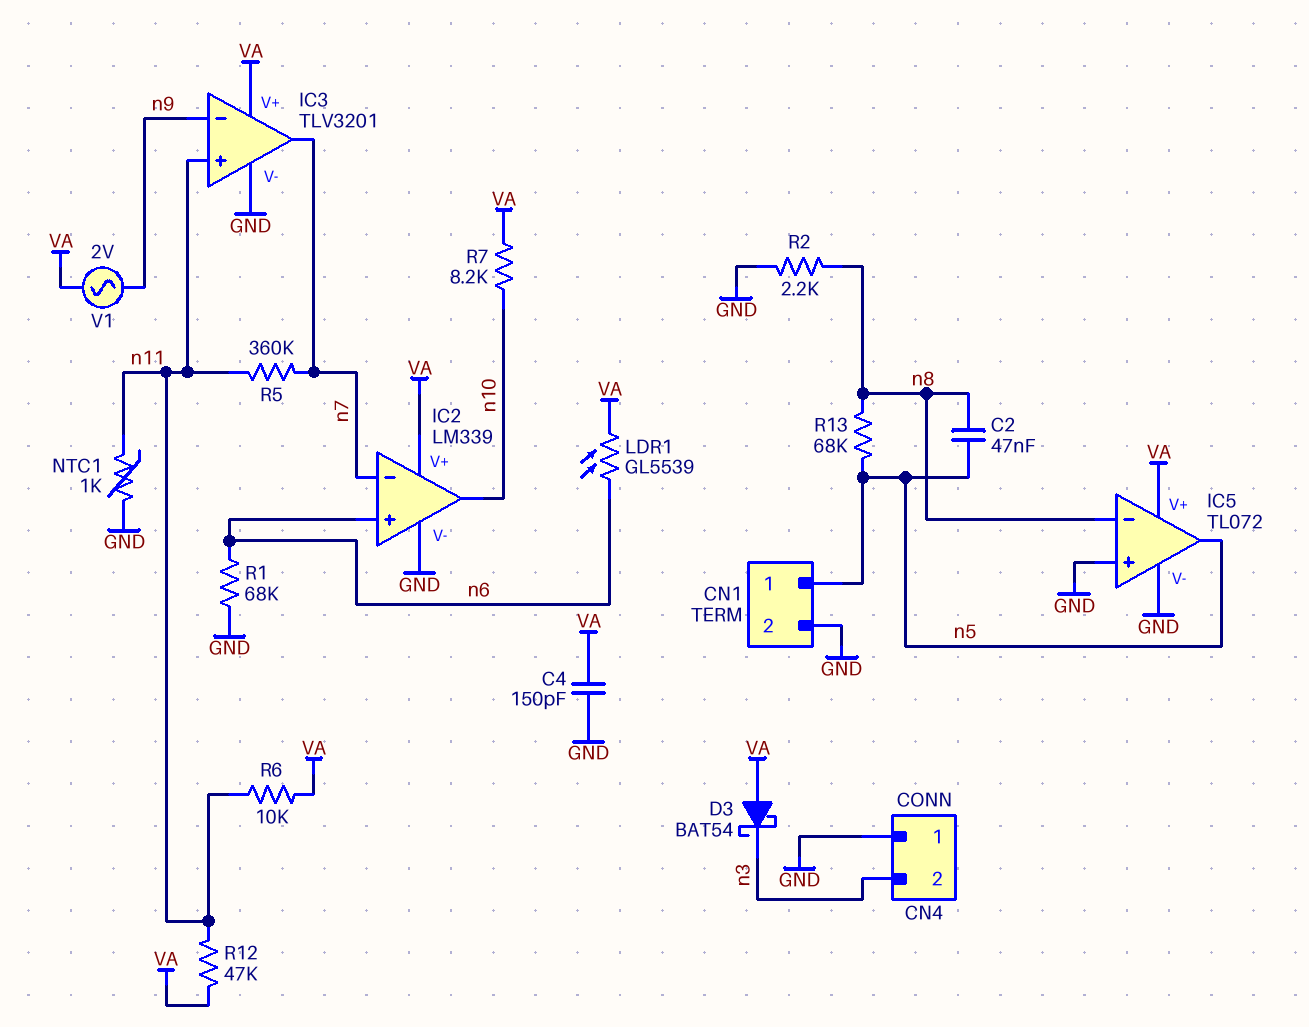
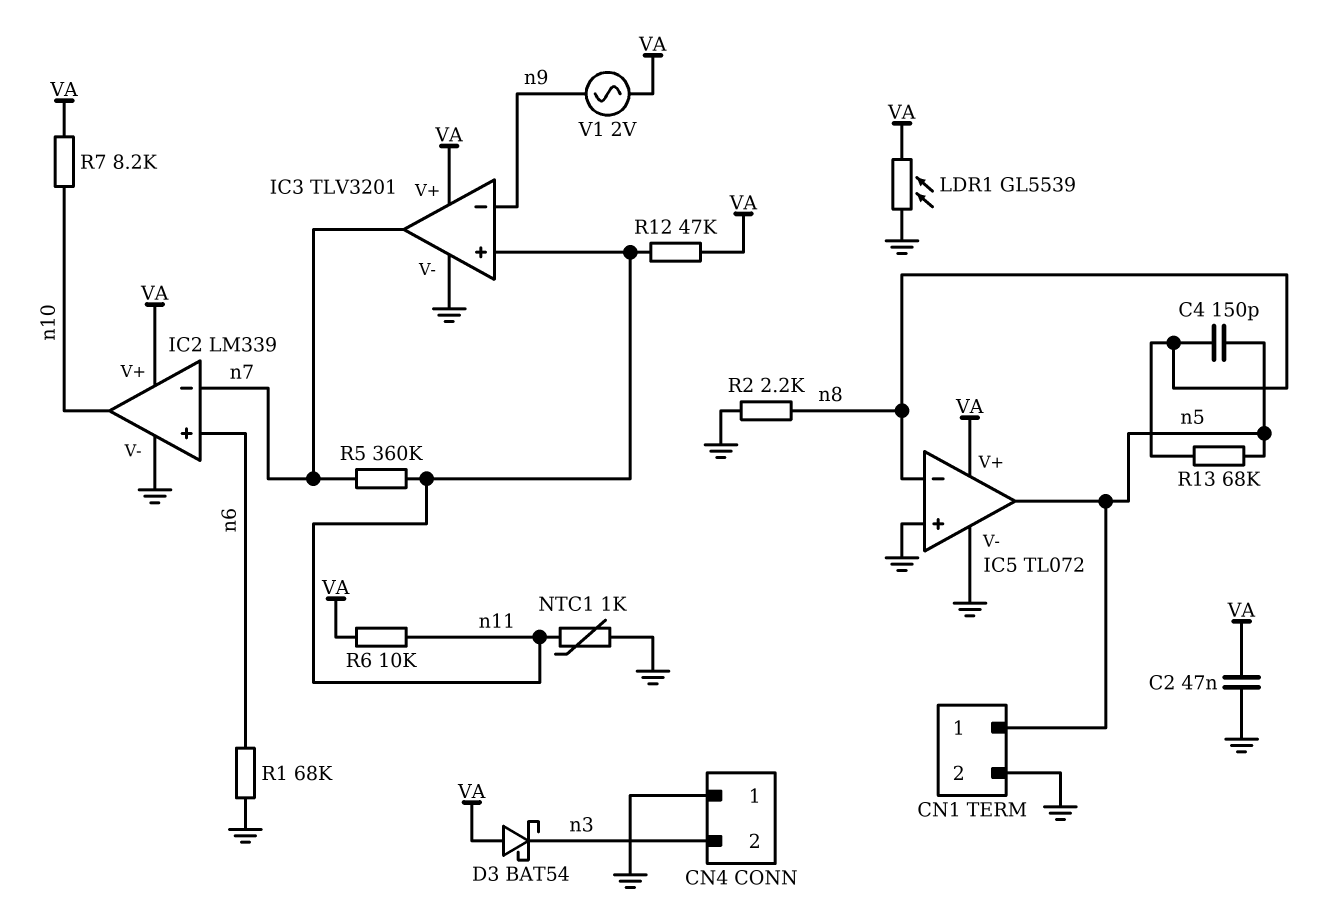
C2: 47nF (n5, n8) -> 47nF (GND, VA)
C4: 150pF (GND, VA) -> 150pF (n5, n8)
LDR1: GL5539 (VA, n6) -> GL5539 (GND, VA)

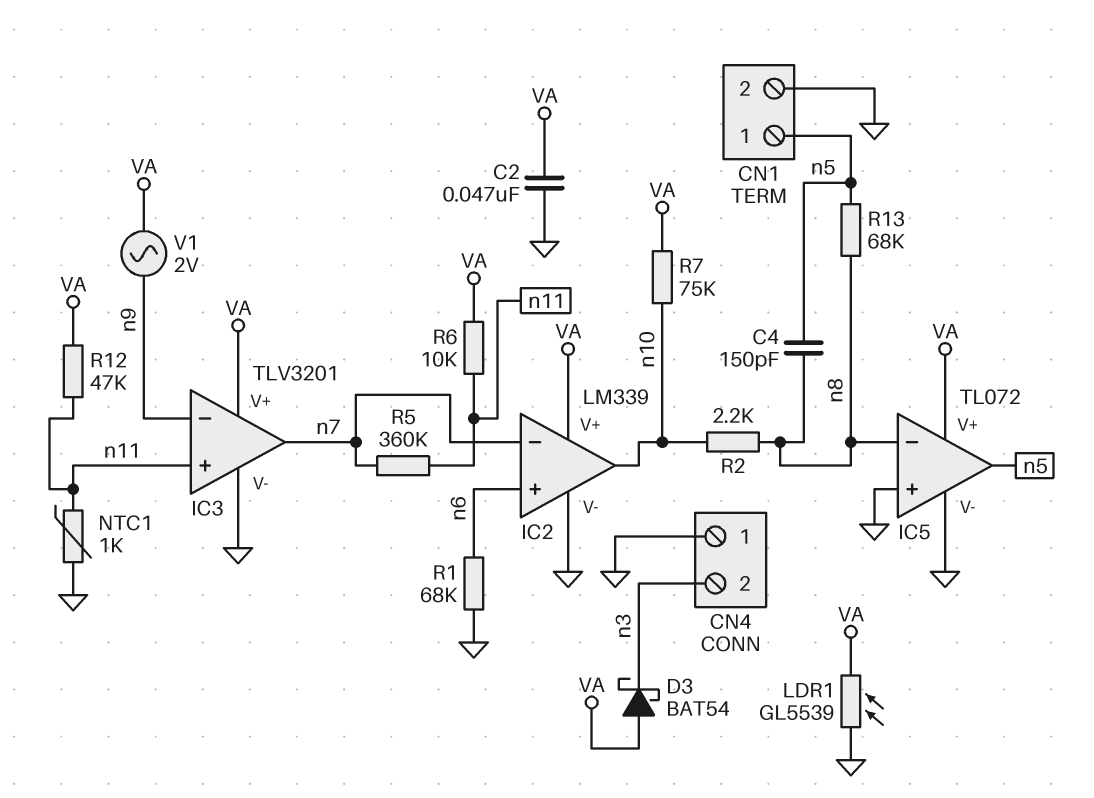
R2: 2.2k (GND, n8) -> 2.2k (n8, n10)
R7: 8.2k (VA, n10) -> 75k (VA, n10)

